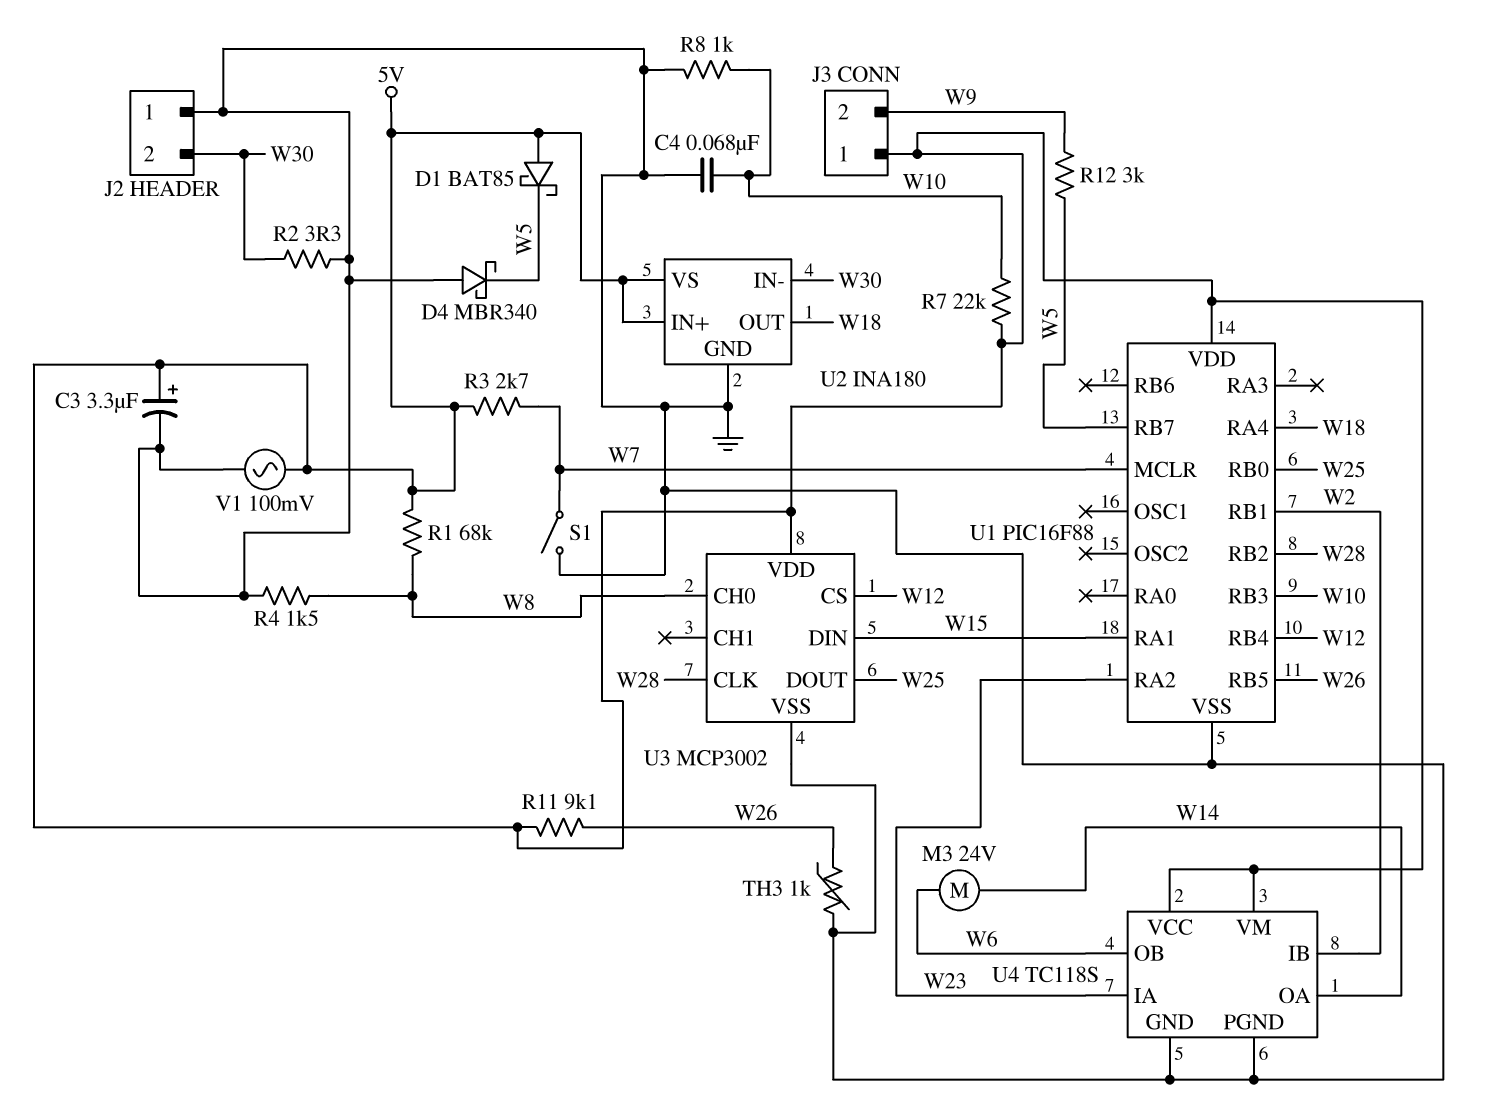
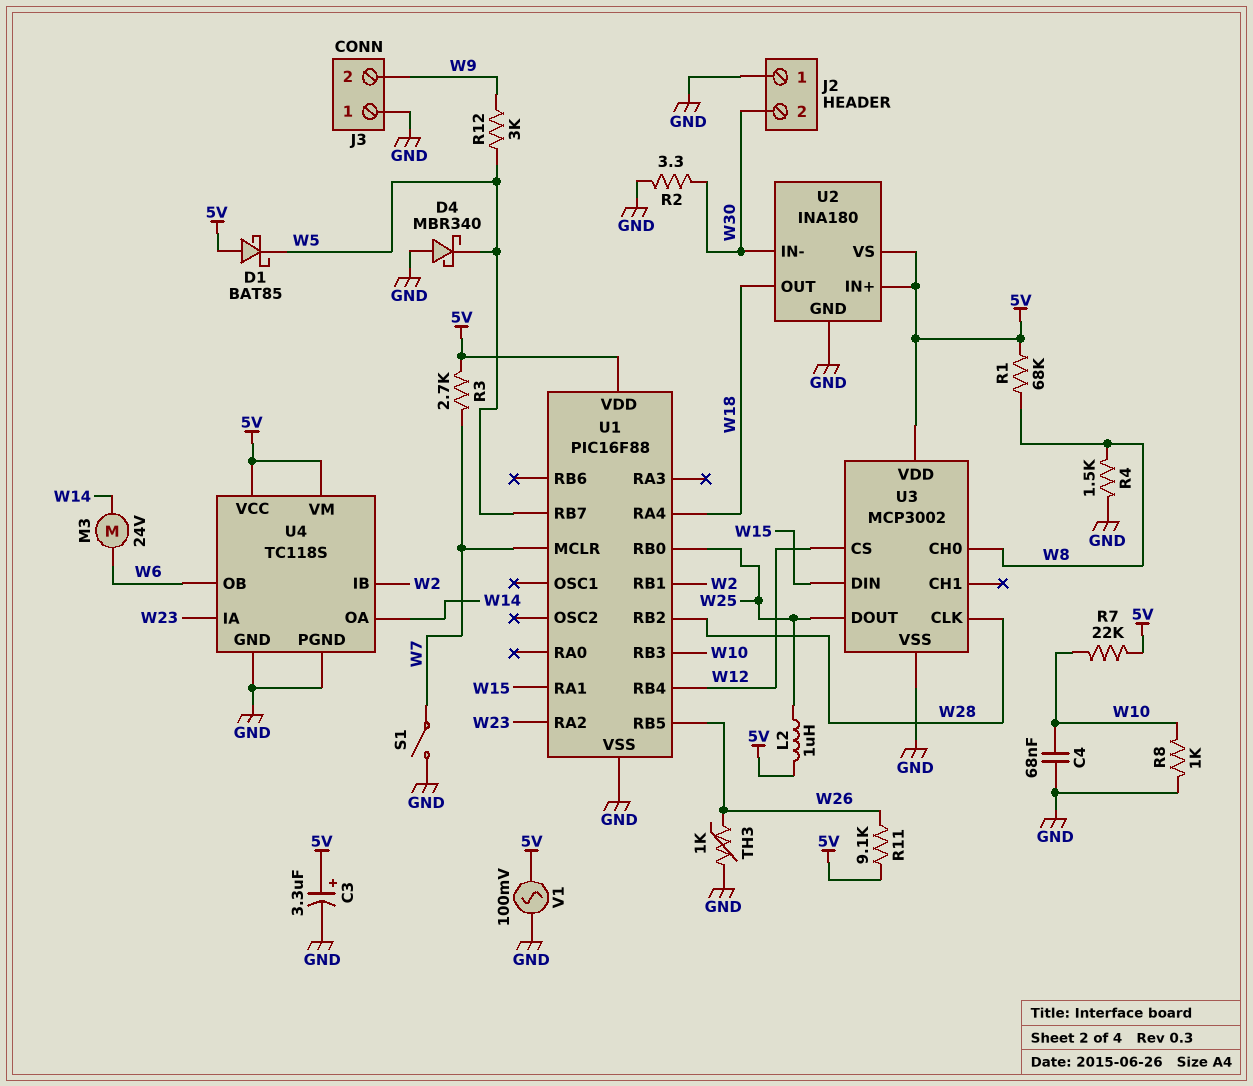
J3 pin 1: 5V -> GND
L2: none -> 1uH (5V, W25)

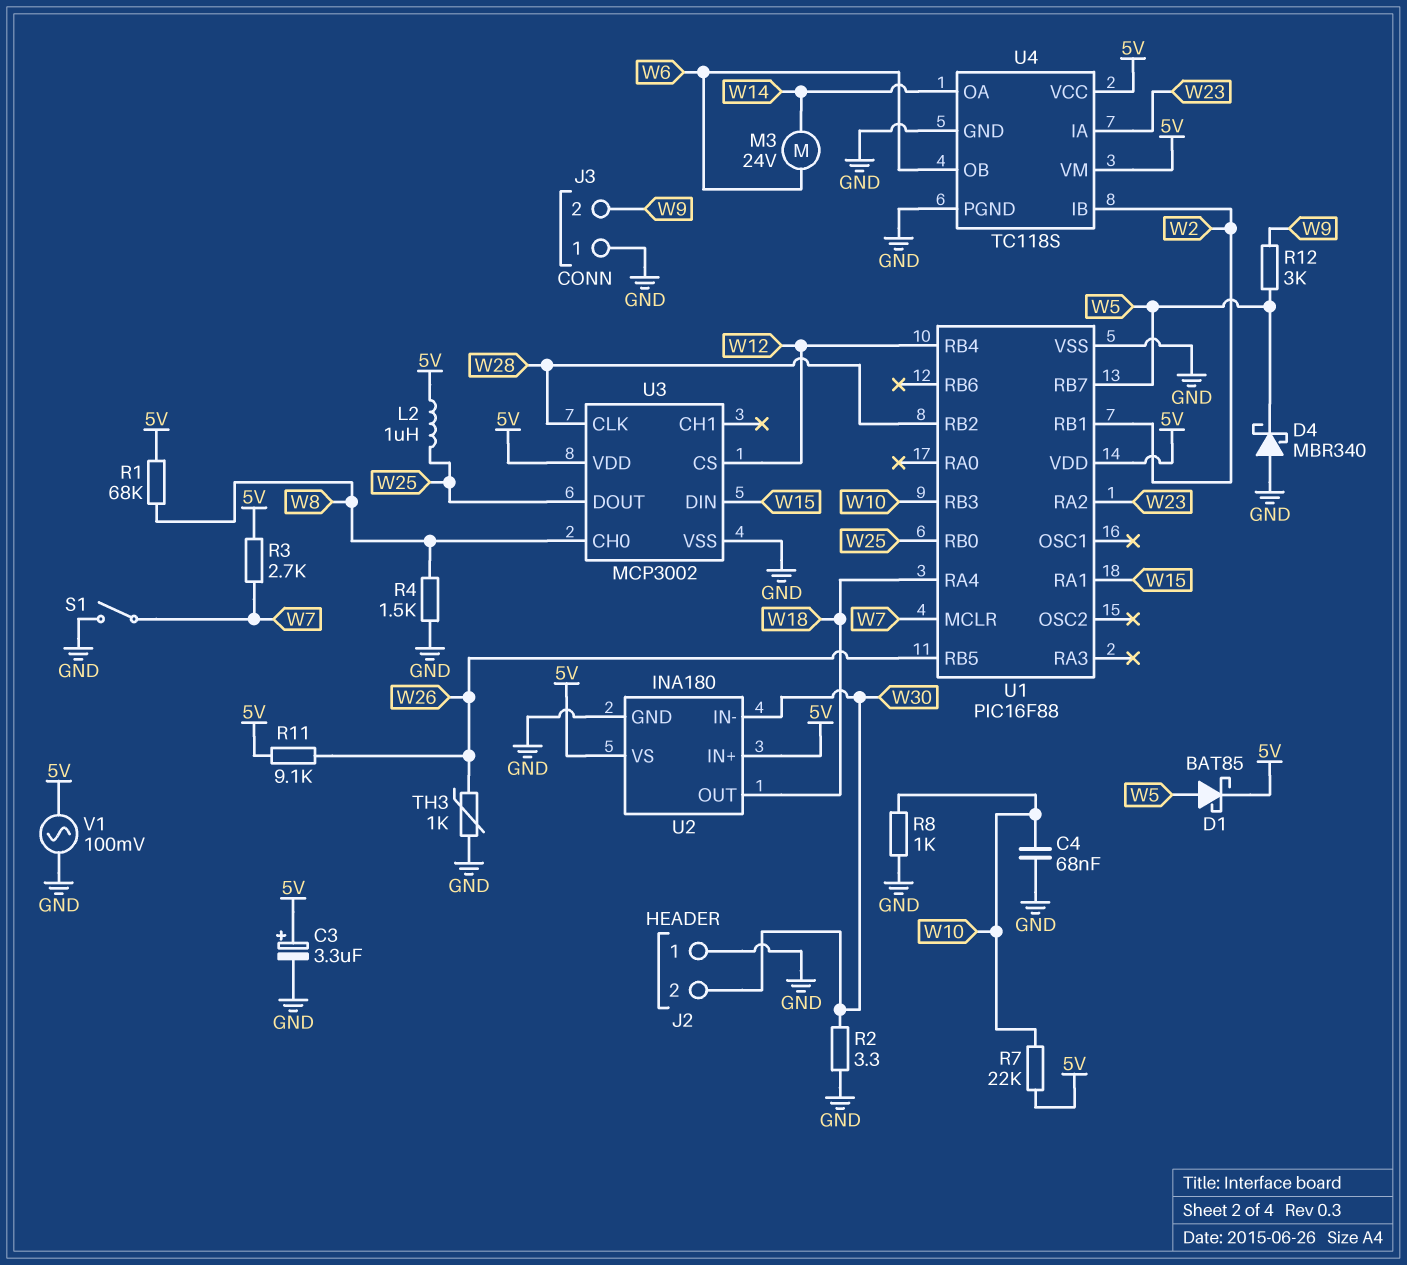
D1: schottky BAT85 (A 5V, K W5) -> schottky BAT85 (A W5, K 5V)

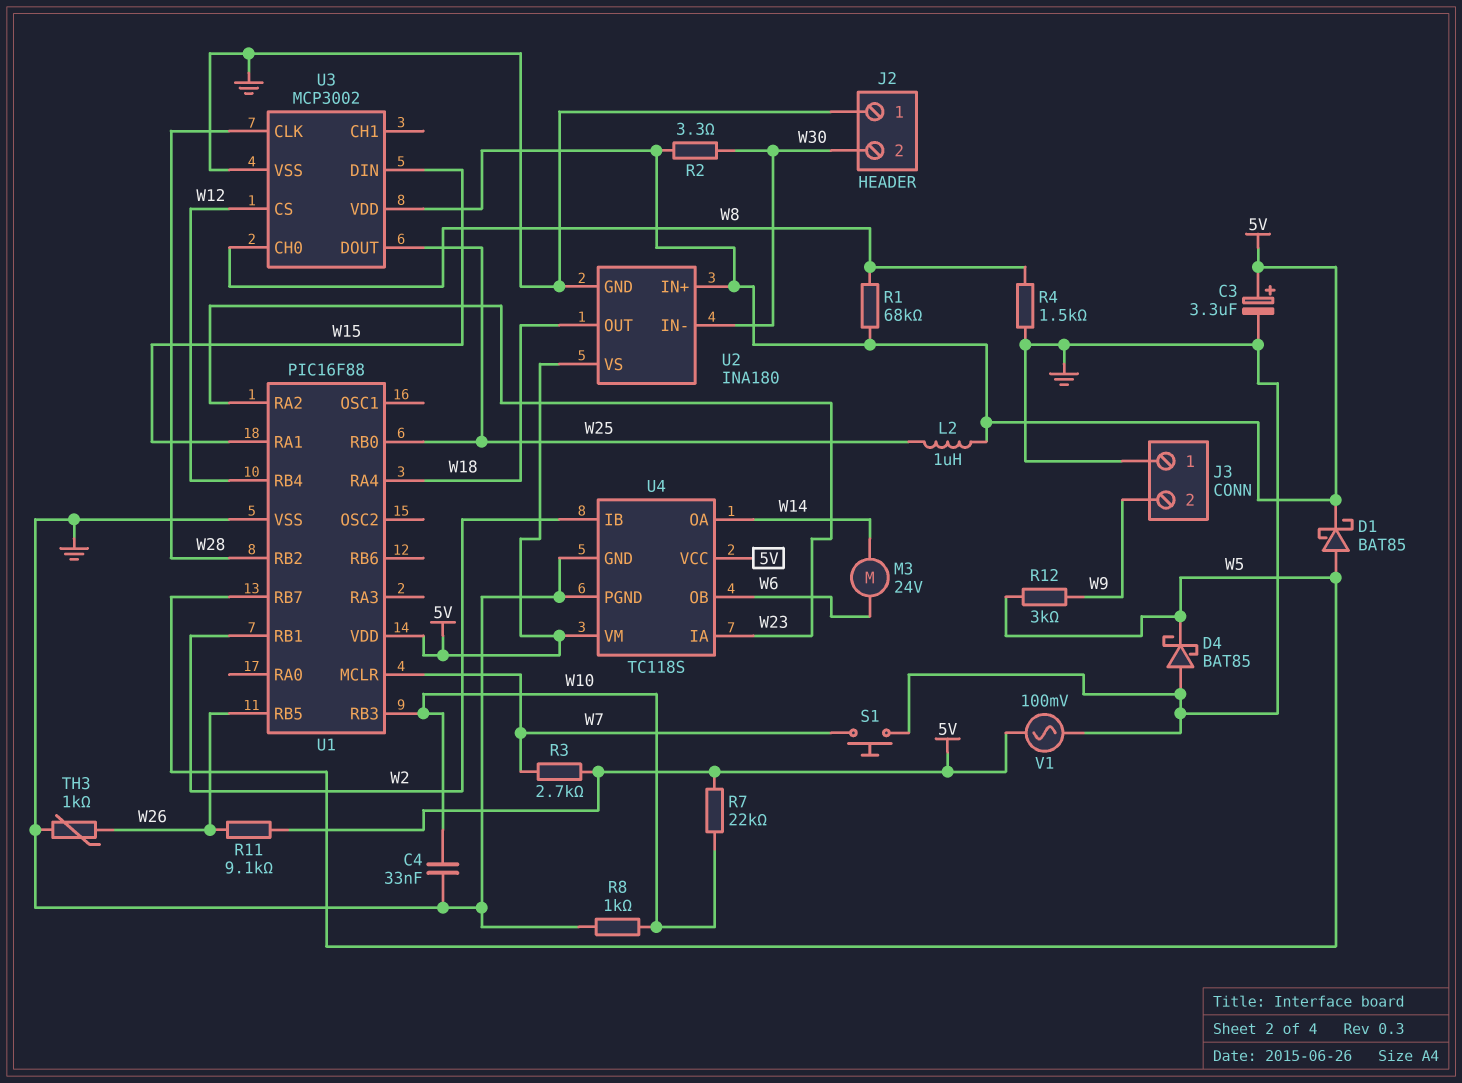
C4: 68nF (GND, W10) -> 33nF (GND, W10)
D4: schottky MBR340 (A GND, K W5) -> schottky BAT85 (A GND, K W5)
R2: 3.3 (GND, W30) -> 3.3 (5V, W30)
S1: switch (GND, W7) -> button (GND, W7)

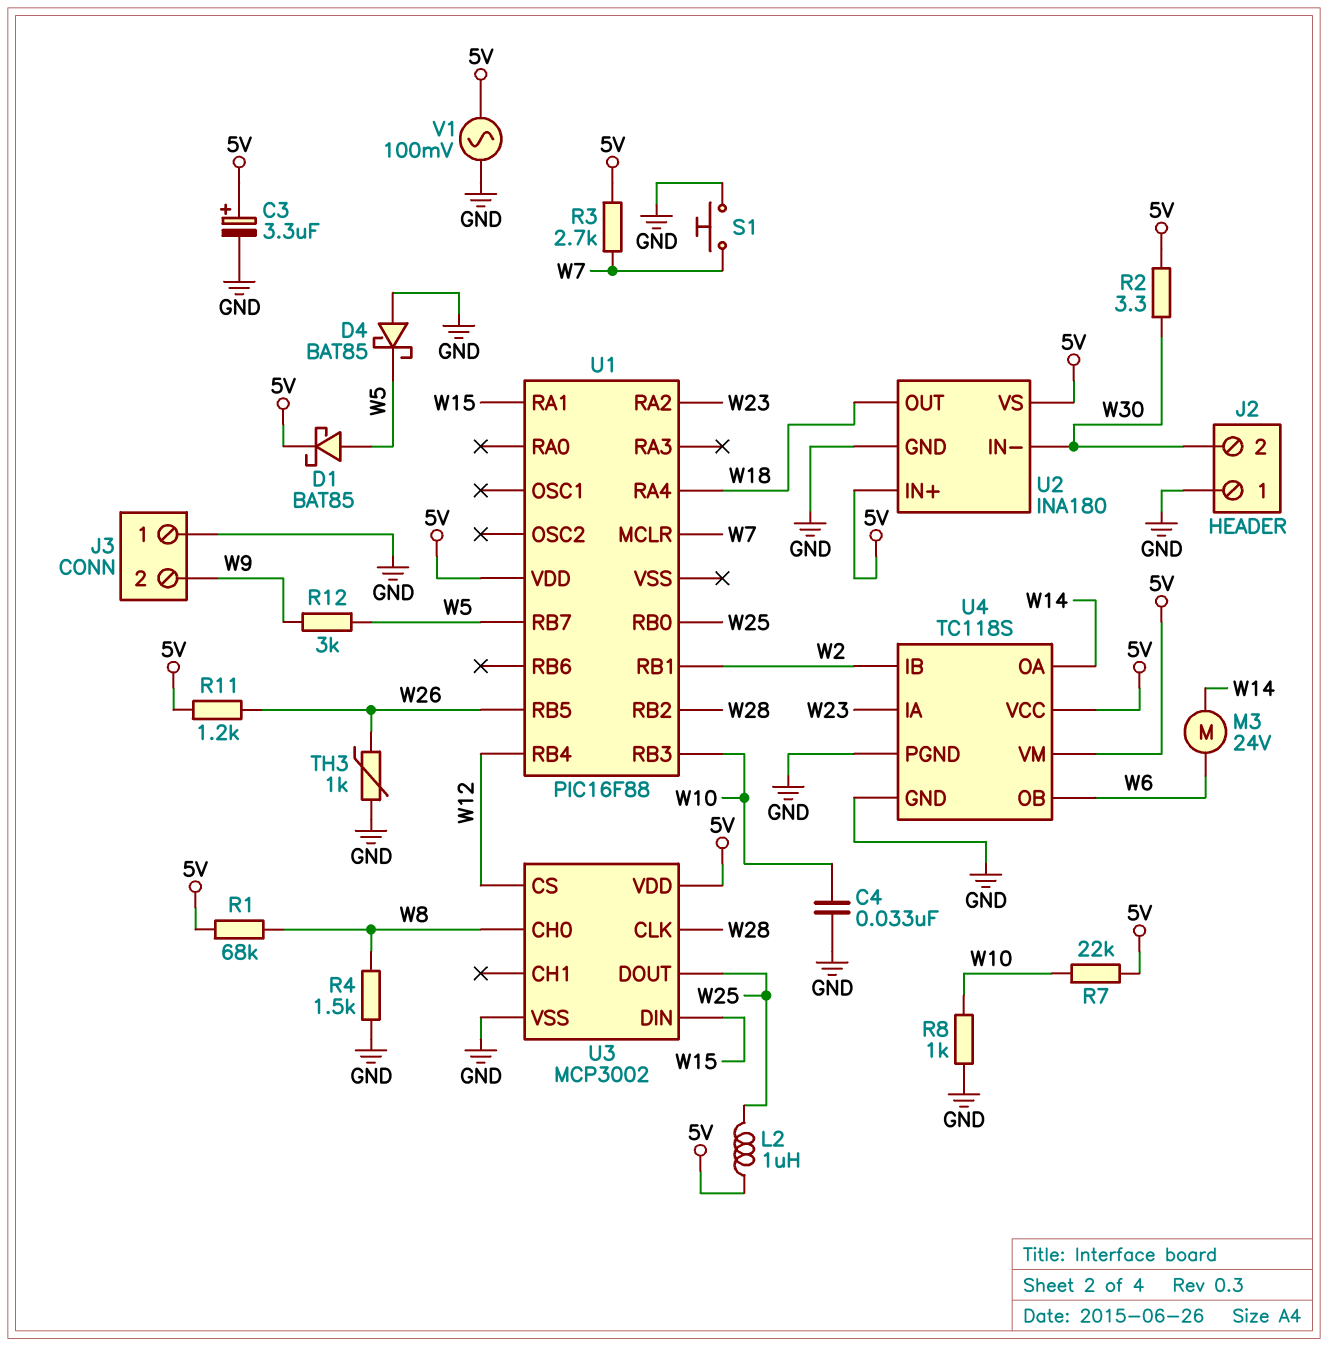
R11: 9.1k (5V, W26) -> 1.2k (5V, W26)
U1 pin VSS: GND -> none

